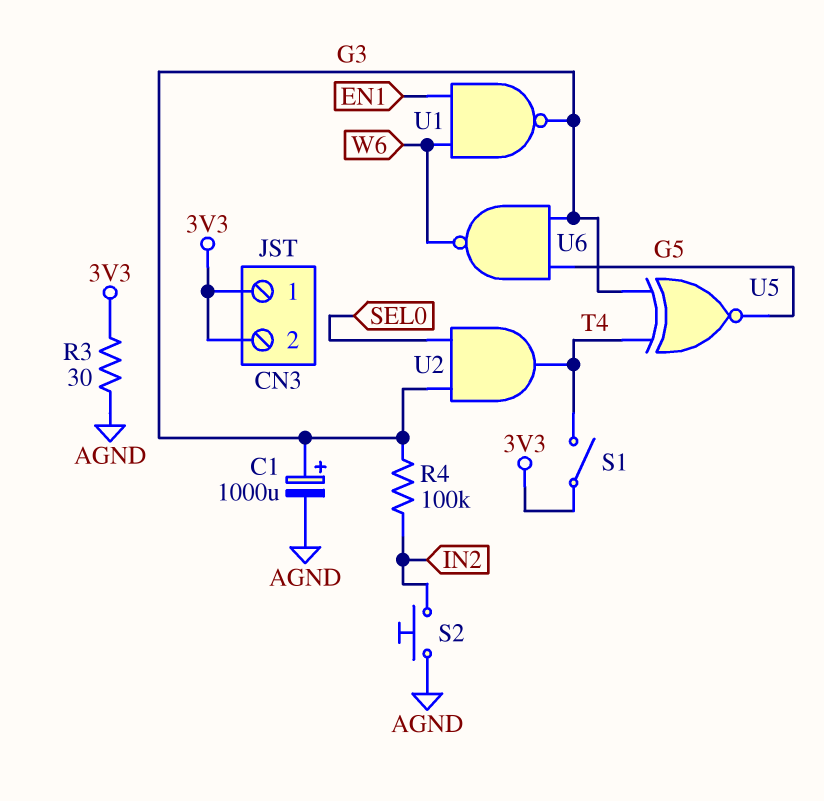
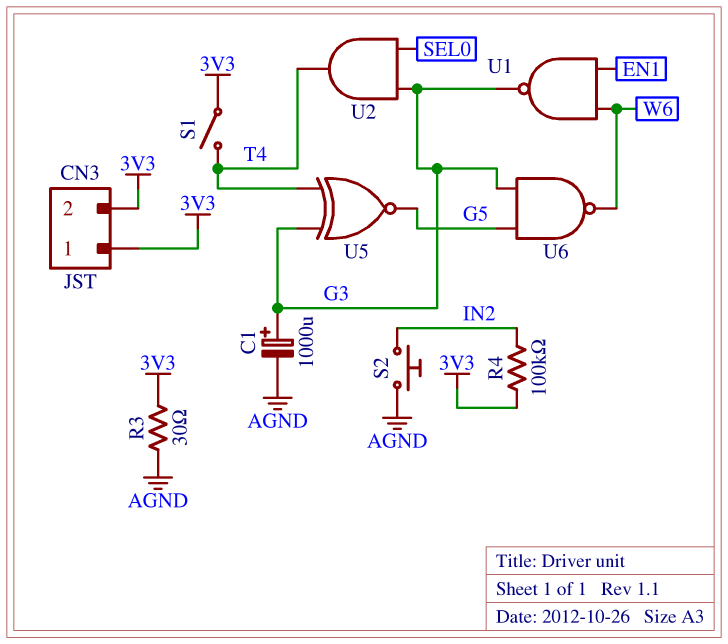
R4: 100k (G3, IN2) -> 100k (3V3, IN2)

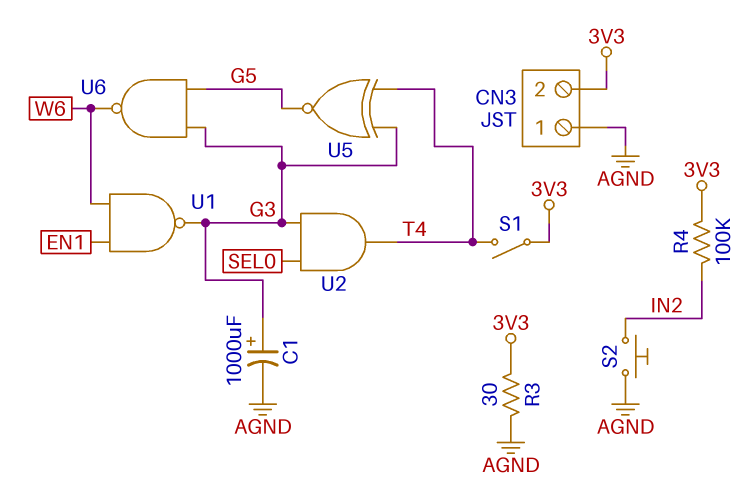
CN3 pin 1: 3V3 -> AGND

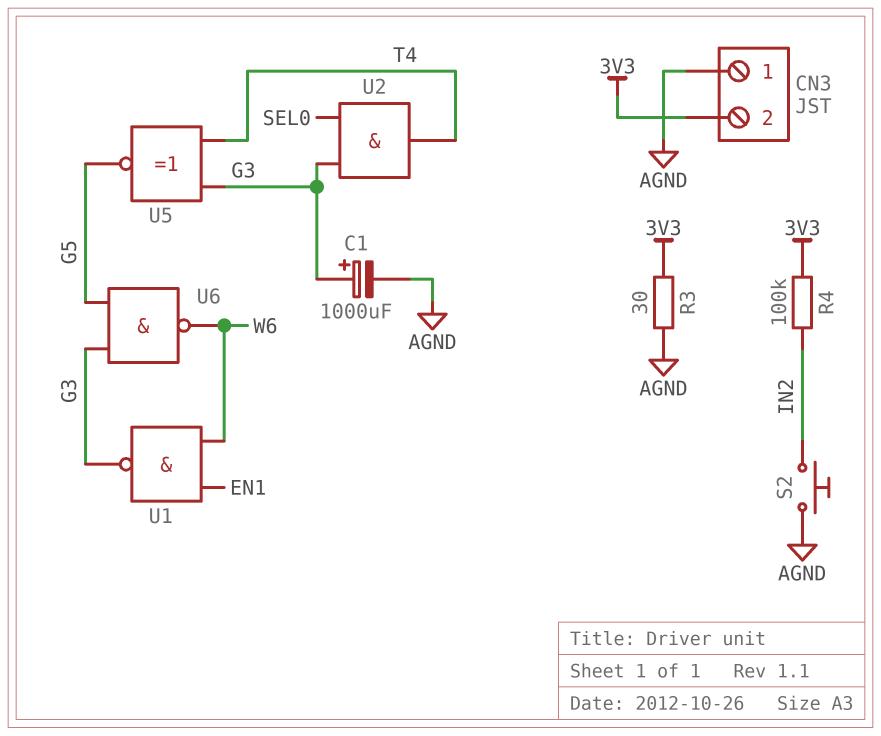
S1: switch (3V3, T4) -> none

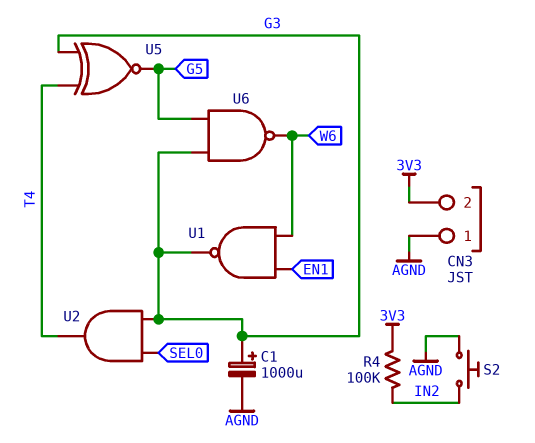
R3: 30 (3V3, AGND) -> none

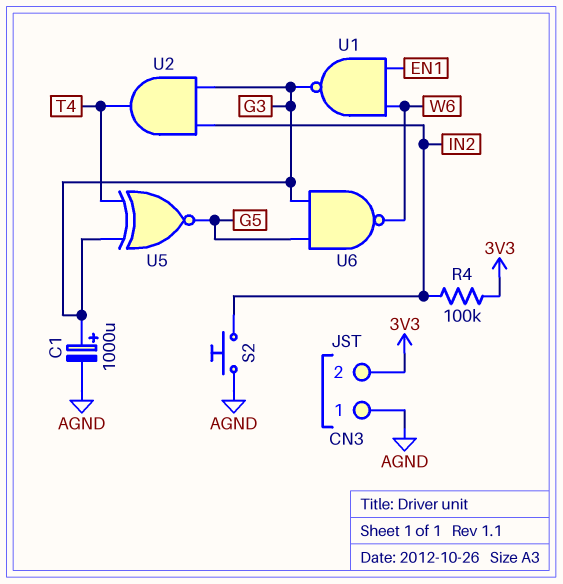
U2: AND (in G3, in SEL0, out T4) -> AND (in G3, in IN2, out T4)

